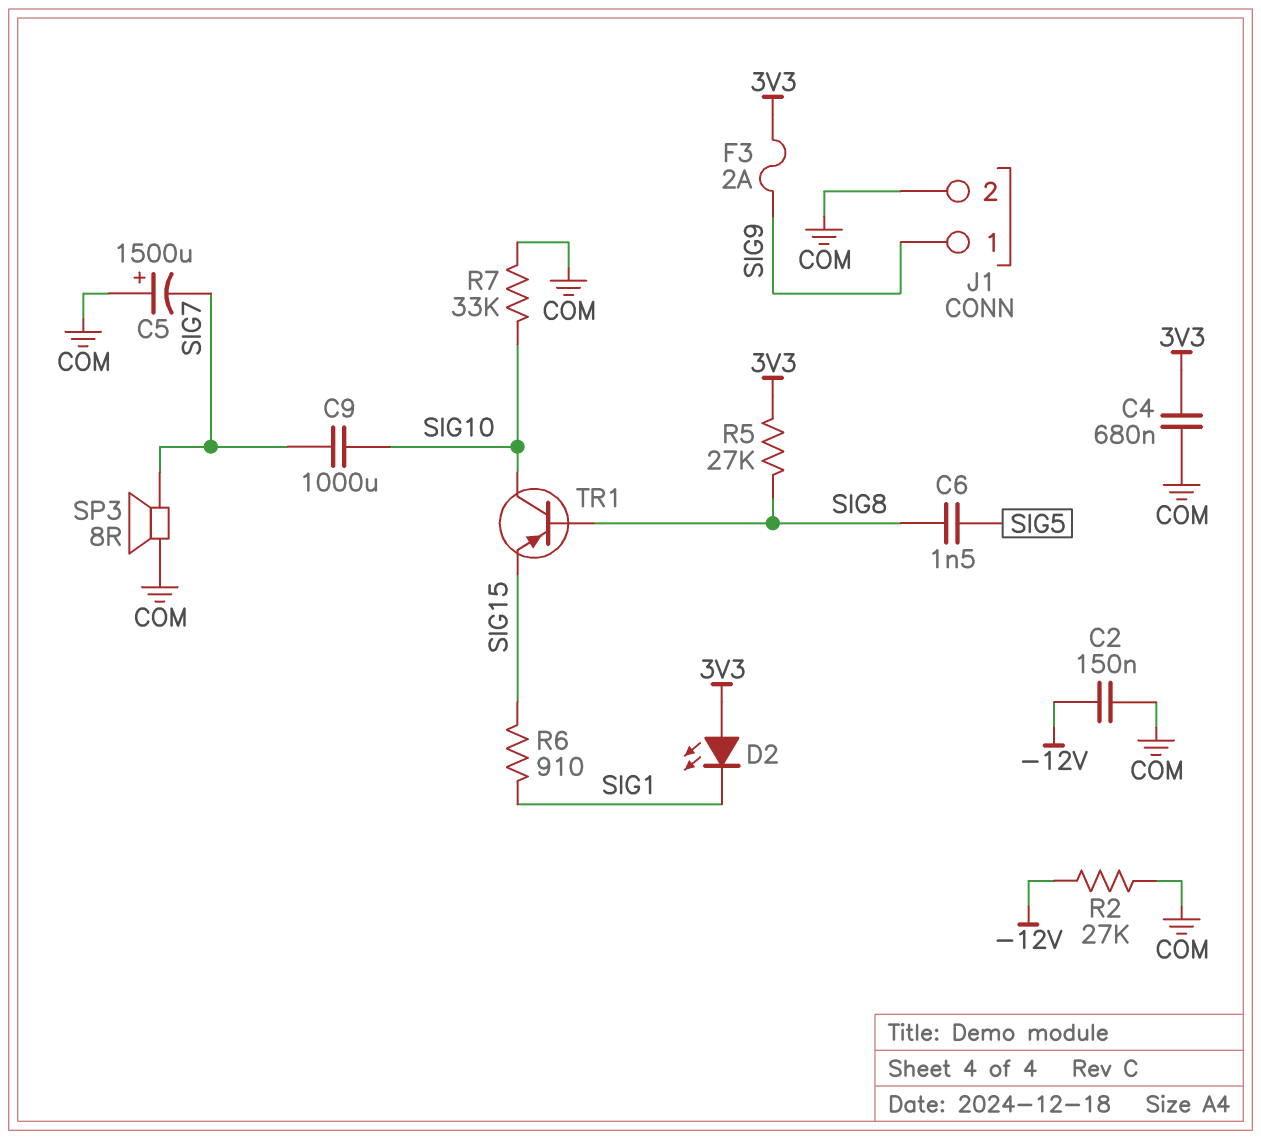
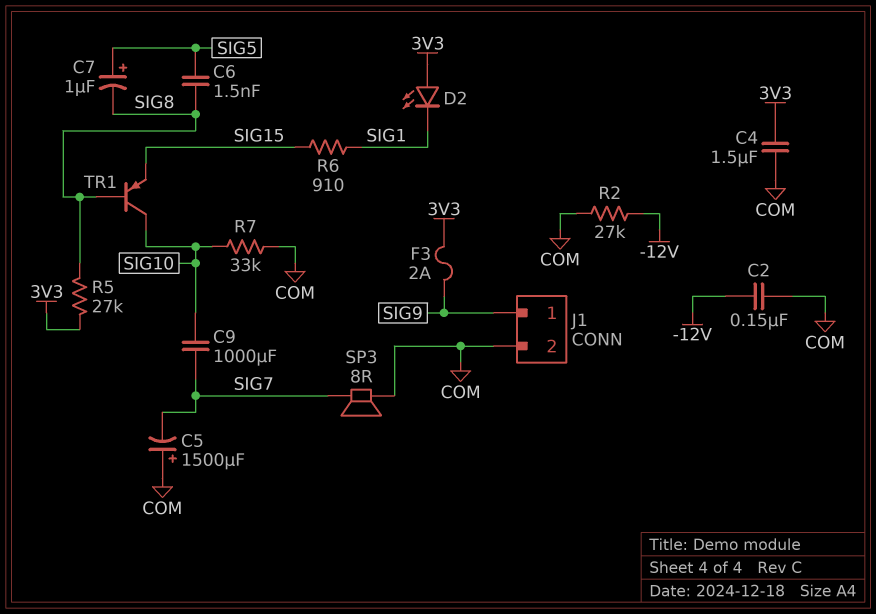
C4: 680nF (3V3, COM) -> 1.5uF (3V3, COM)
C7: none -> 1uF (plus SIG5, minus SIG8)

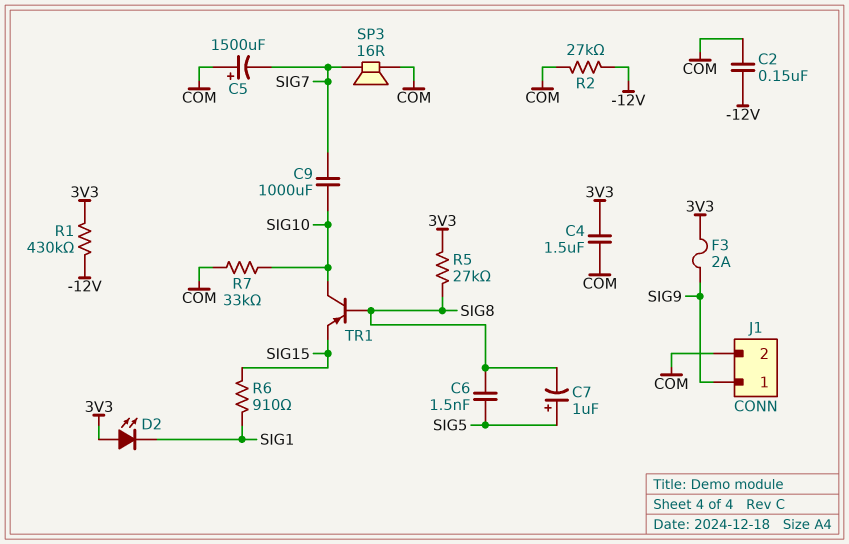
R1: none -> 430k (-12V, 3V3)
SP3: speaker 8R (COM, SIG7) -> speaker 16R (COM, SIG7)

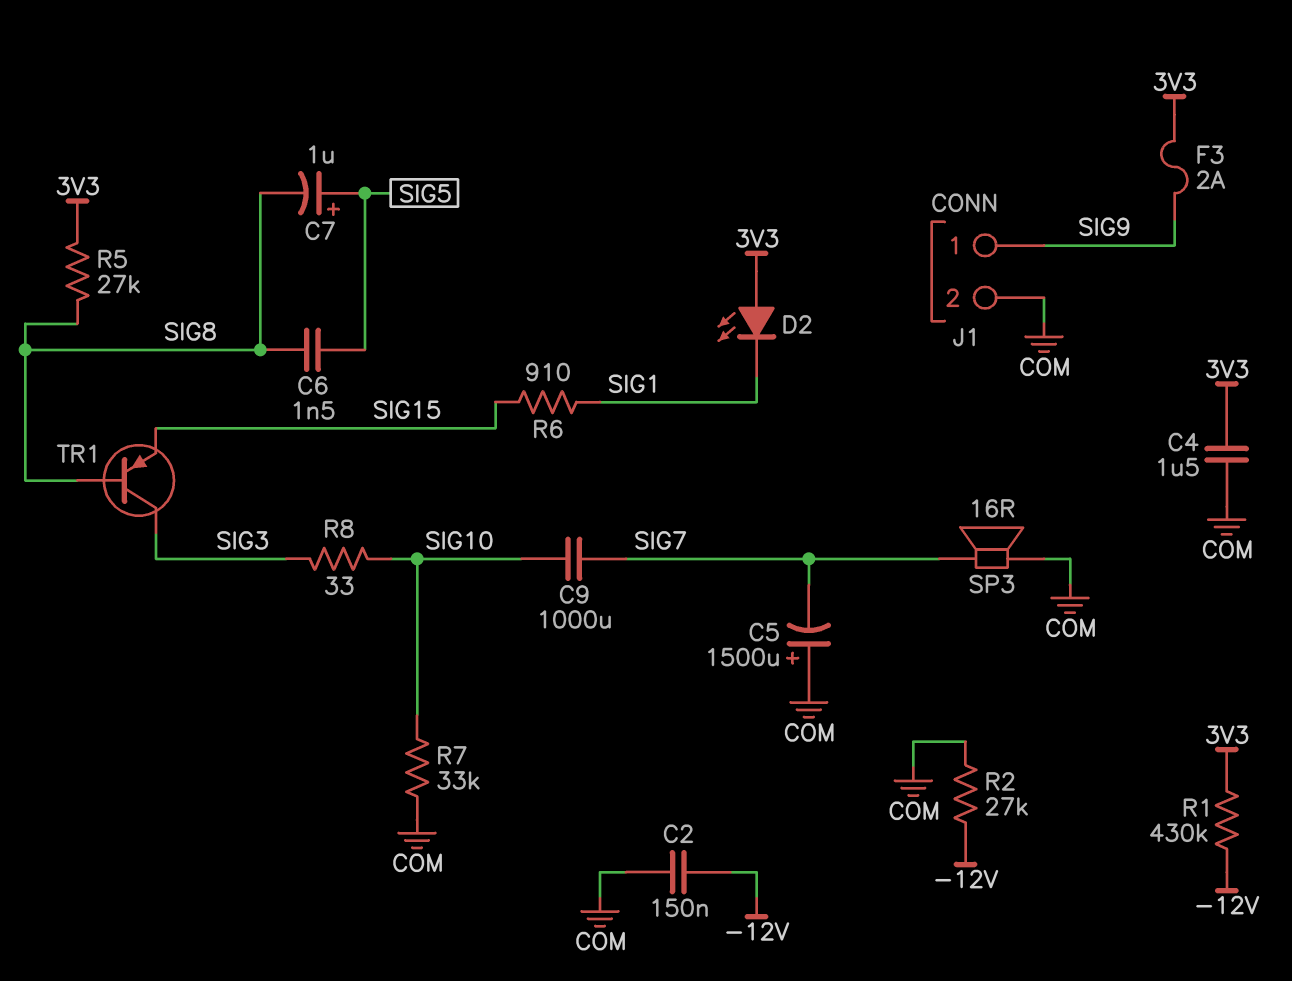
R8: none -> 33 (SIG3, SIG10)
TR1: PNP (B SIG8, C SIG10, E SIG15) -> PNP (B SIG8, C SIG3, E SIG15)

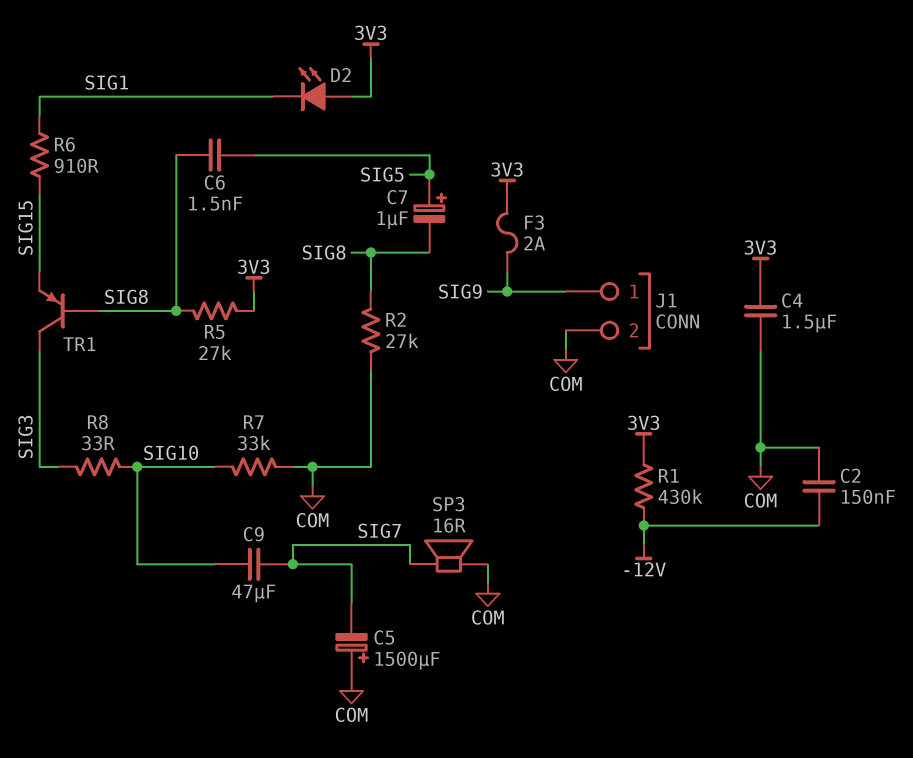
C9: 1000uF (SIG7, SIG10) -> 47uF (SIG7, SIG10)
R2: 27k (-12V, COM) -> 27k (COM, SIG8)

